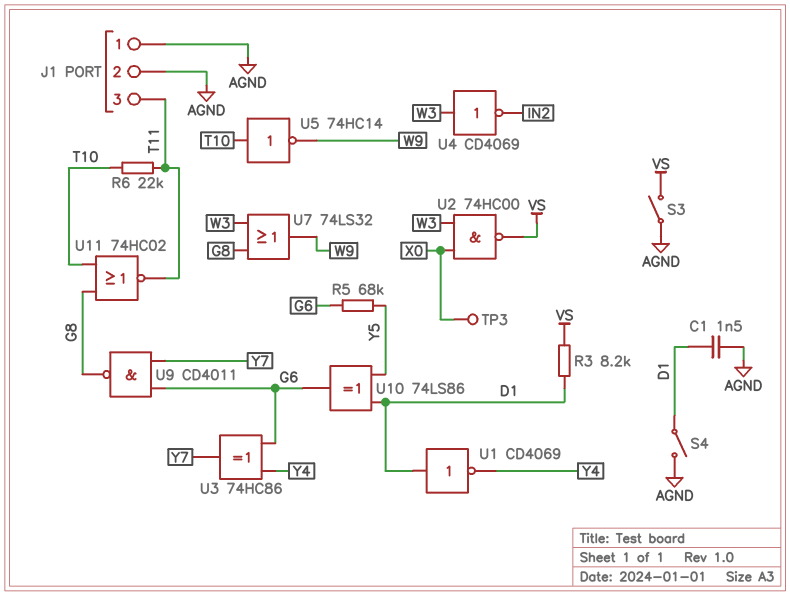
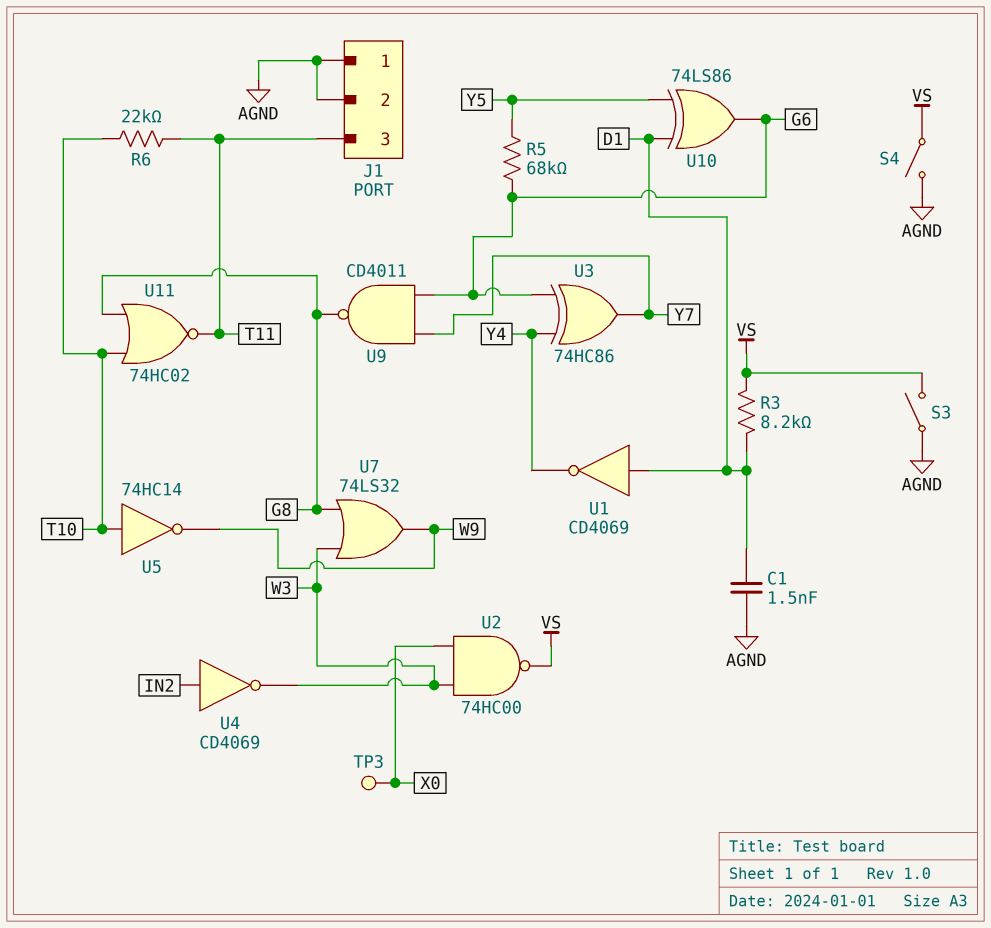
S4: switch (AGND, D1) -> switch (AGND, VS)
U4: NOT CD4069 (in W3, out IN2) -> NOT CD4069 (in IN2, out W3)

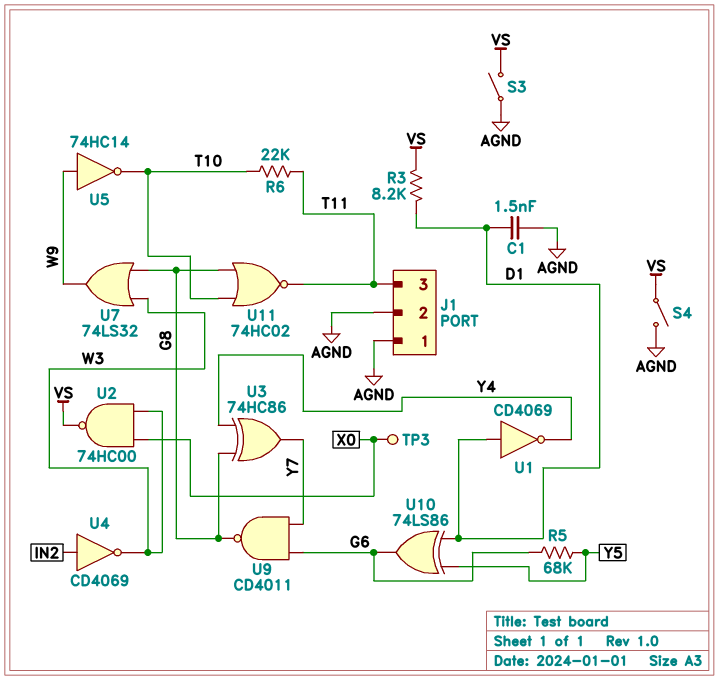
U3: XOR 74HC86 (in G6, in Y4, out Y7) -> XOR 74HC86 (in G8, in Y4, out Y7)
U5: NOT 74HC14 (in T10, out W9) -> NOT 74HC14 (in W9, out T10)

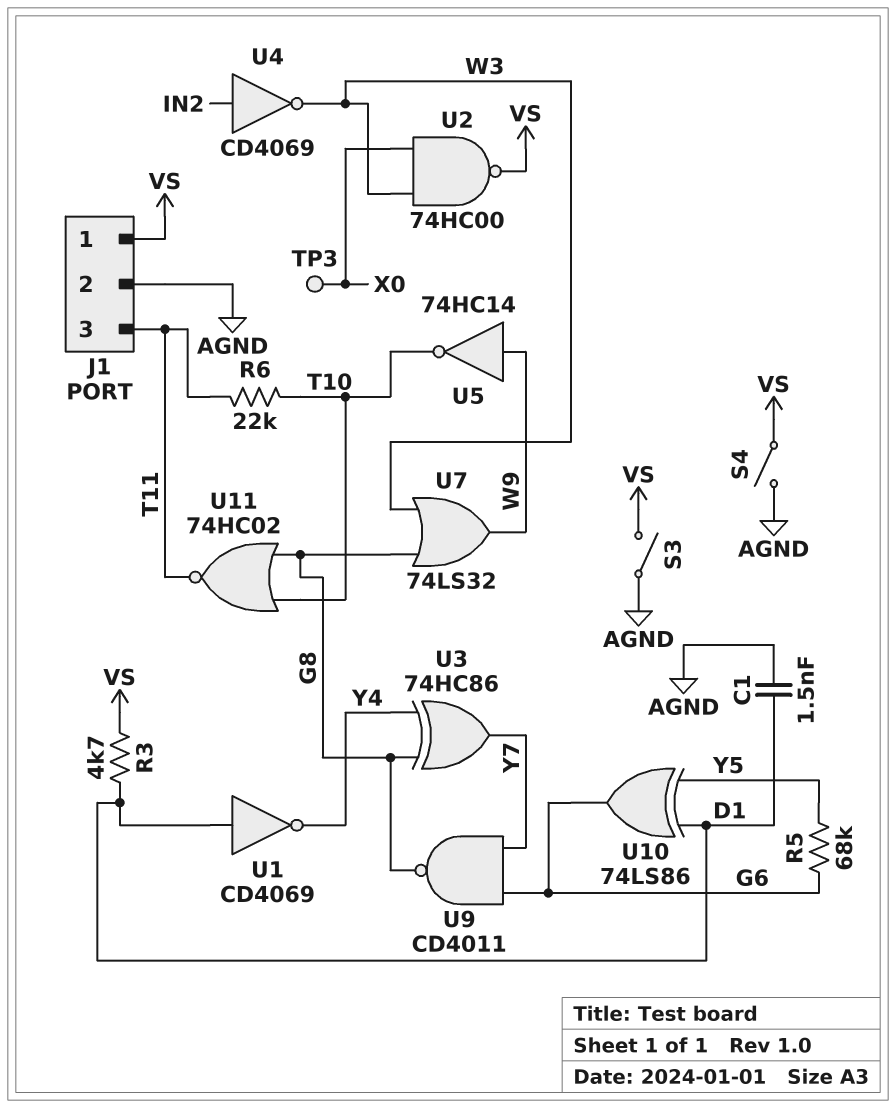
J1 pin 1: AGND -> VS
R3: 8.2k (D1, VS) -> 4.7k (D1, VS)

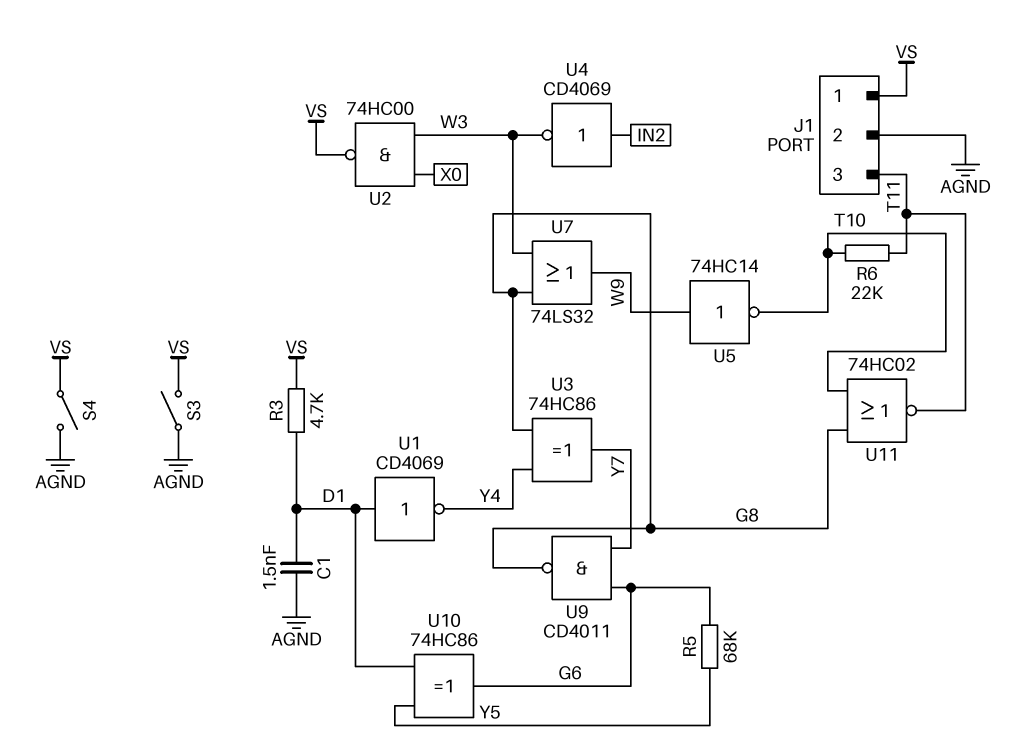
TP3: test point (X0) -> none
U10: XOR 74LS86 (in D1, in Y5, out G6) -> XOR 74HC86 (in D1, in Y5, out G6)

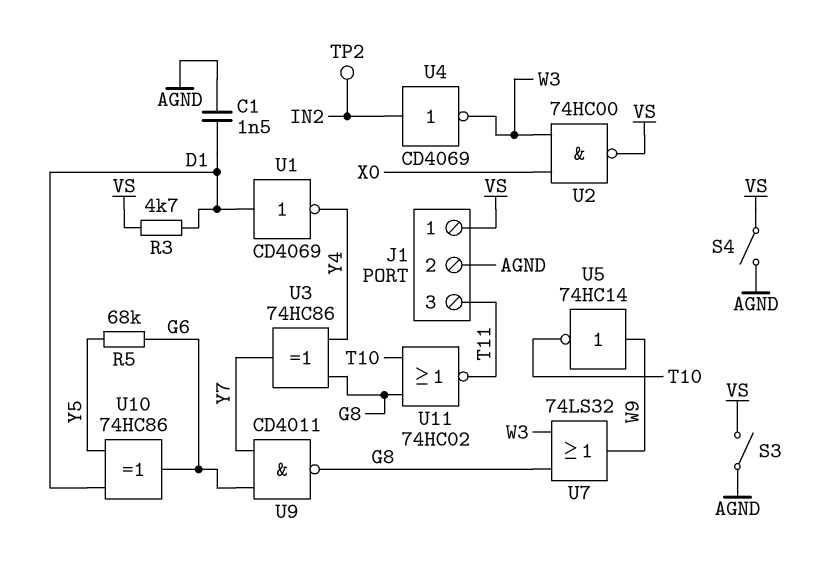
R6: 22k (T10, T11) -> none
TP2: none -> test point (IN2)

